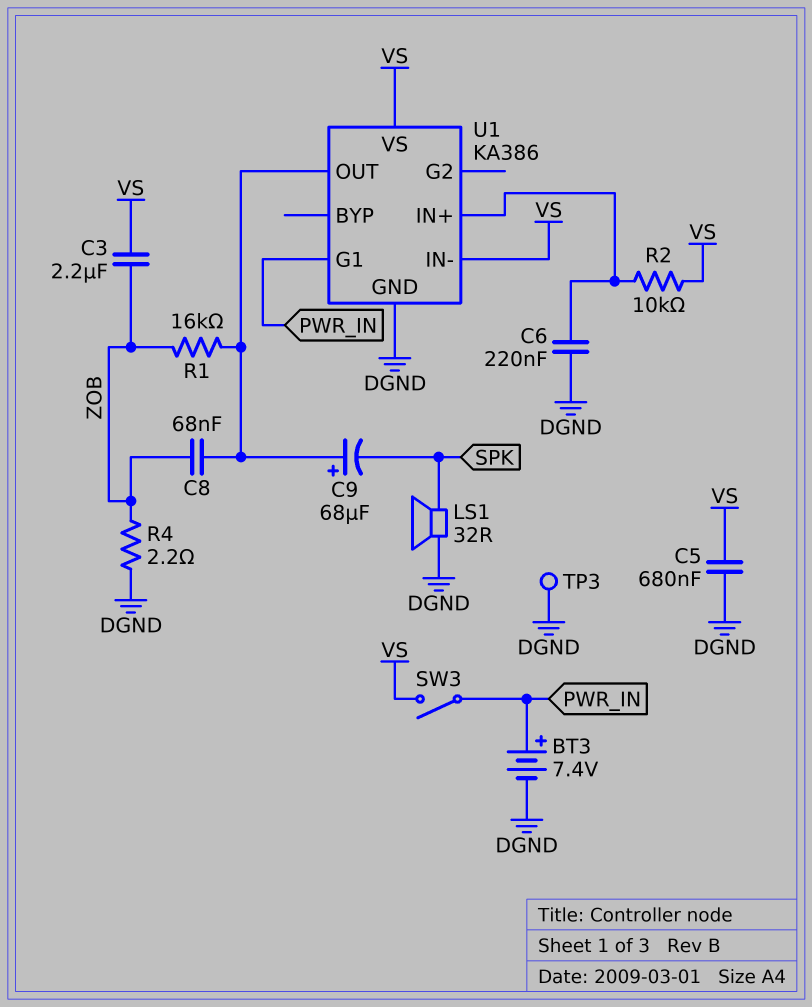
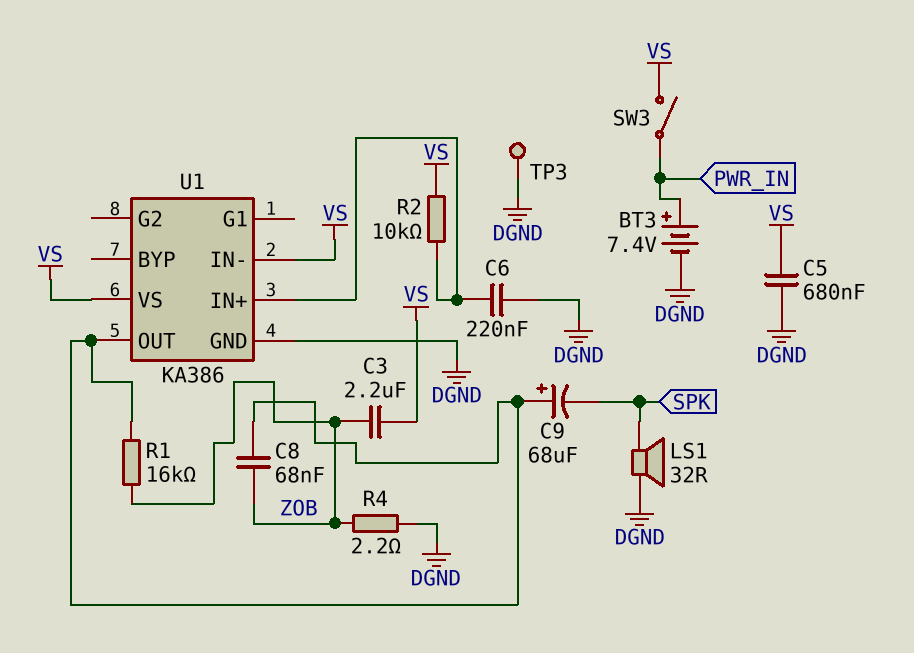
U1 pin G1: PWR_IN -> none

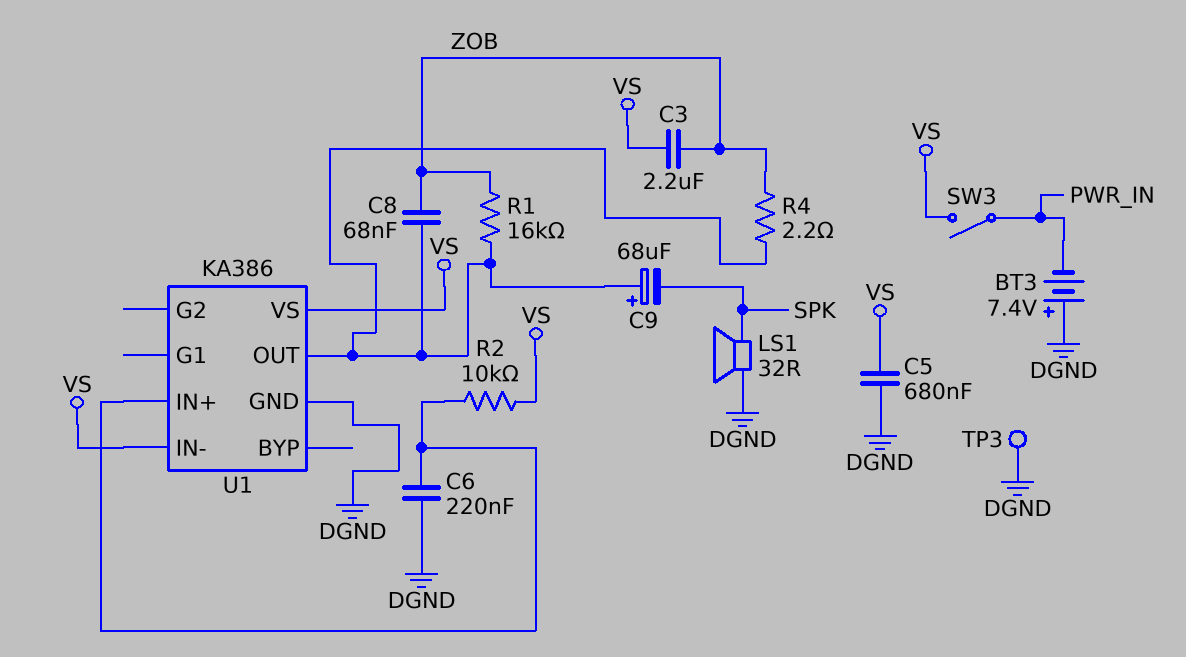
BT3: 7.4V (plus PWR_IN, minus DGND) -> 7.4V (plus DGND, minus PWR_IN)
R4: 2.2 (DGND, ZOB) -> 2.2 (U1/OUT, ZOB)

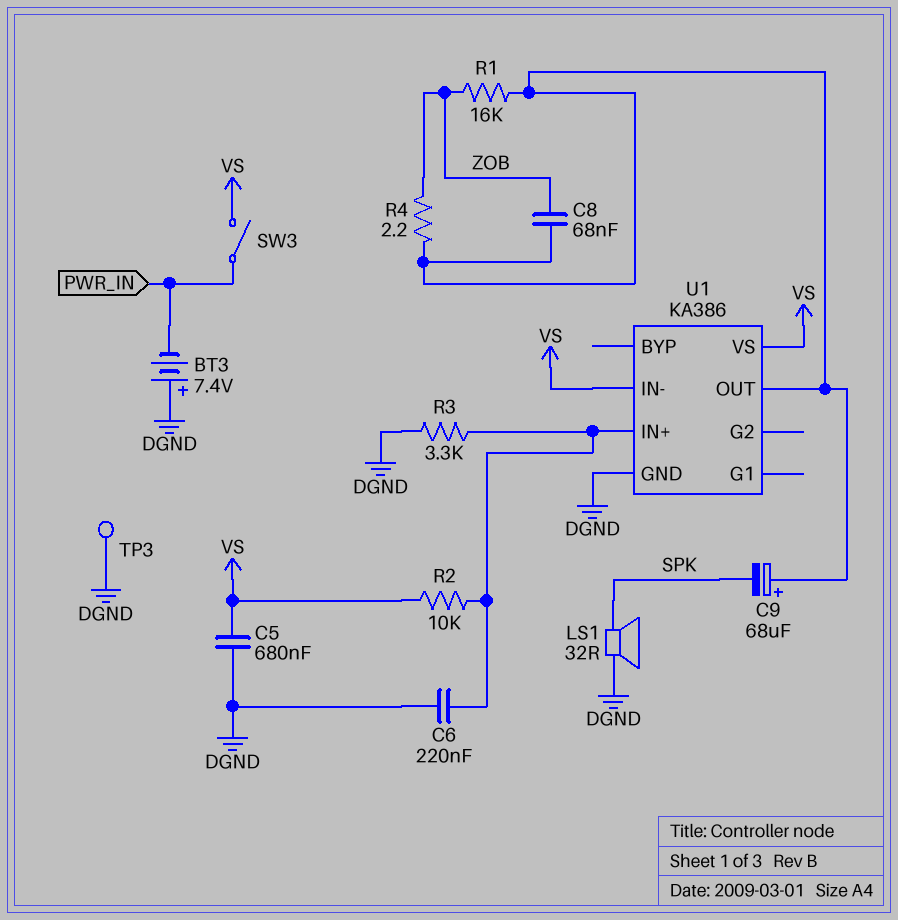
C3: 2.2uF (VS, ZOB) -> none
R3: none -> 3.3k (DGND, U1/IN+)

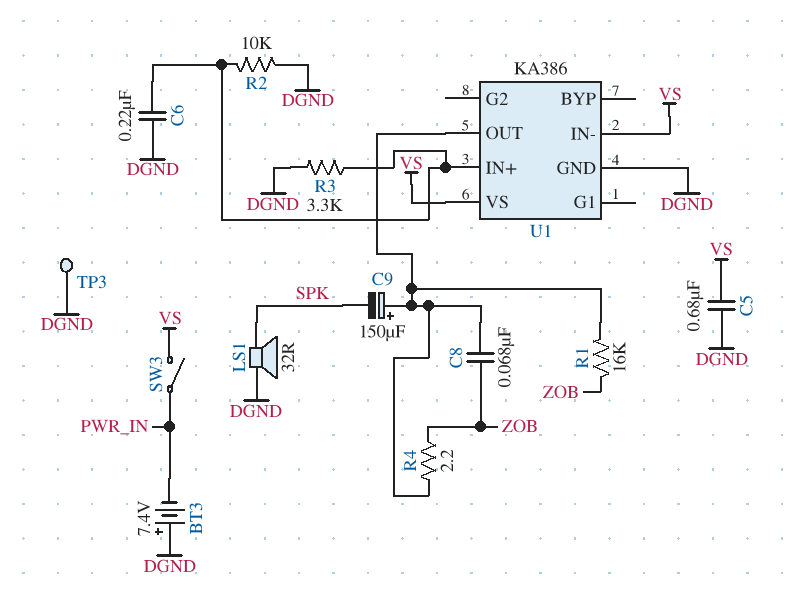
C9: 68uF (plus U1/OUT, minus SPK) -> 150uF (plus U1/OUT, minus SPK)
R2: 10k (U1/IN+, VS) -> 10k (DGND, U1/IN+)

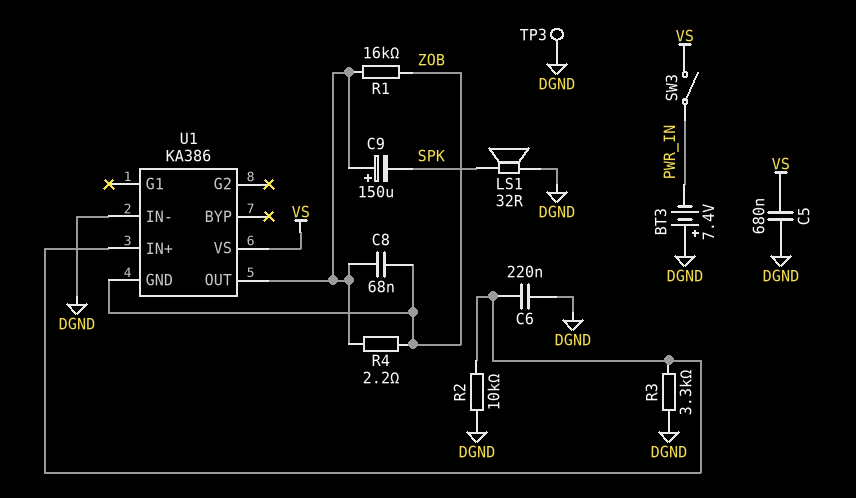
U1 pin GND: DGND -> ZOB
U1 pin IN-: VS -> DGND

